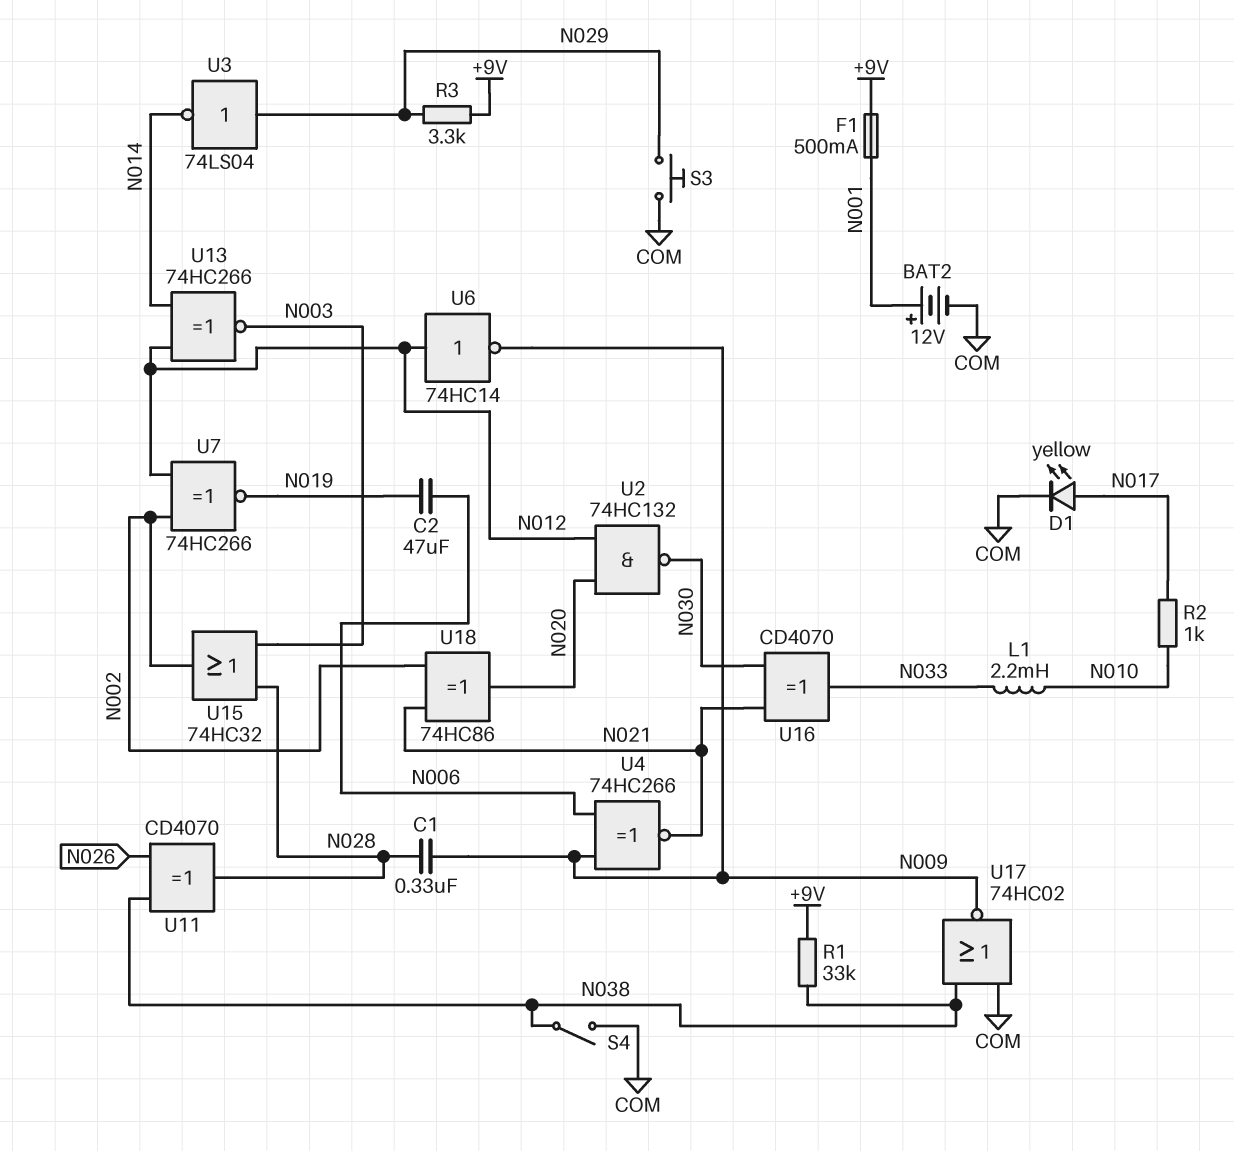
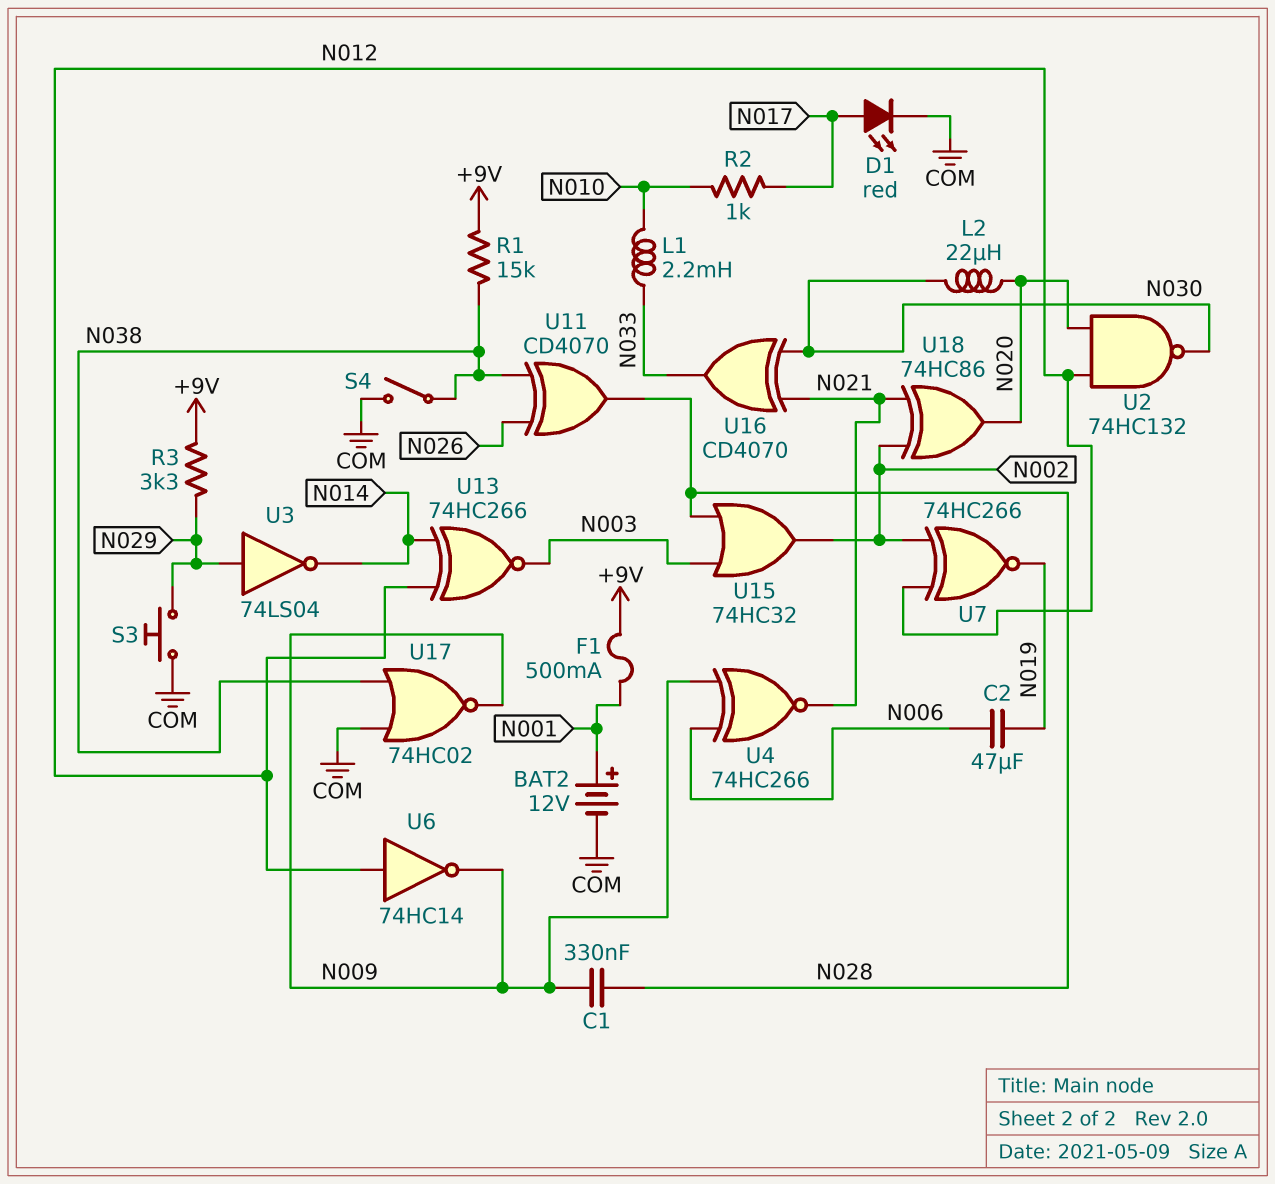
D1: LED yellow (A N017, K COM) -> LED red (A N017, K COM)
L2: none -> 22uH (N020, N030)
R1: 33k (+9V, N038) -> 15k (+9V, N038)

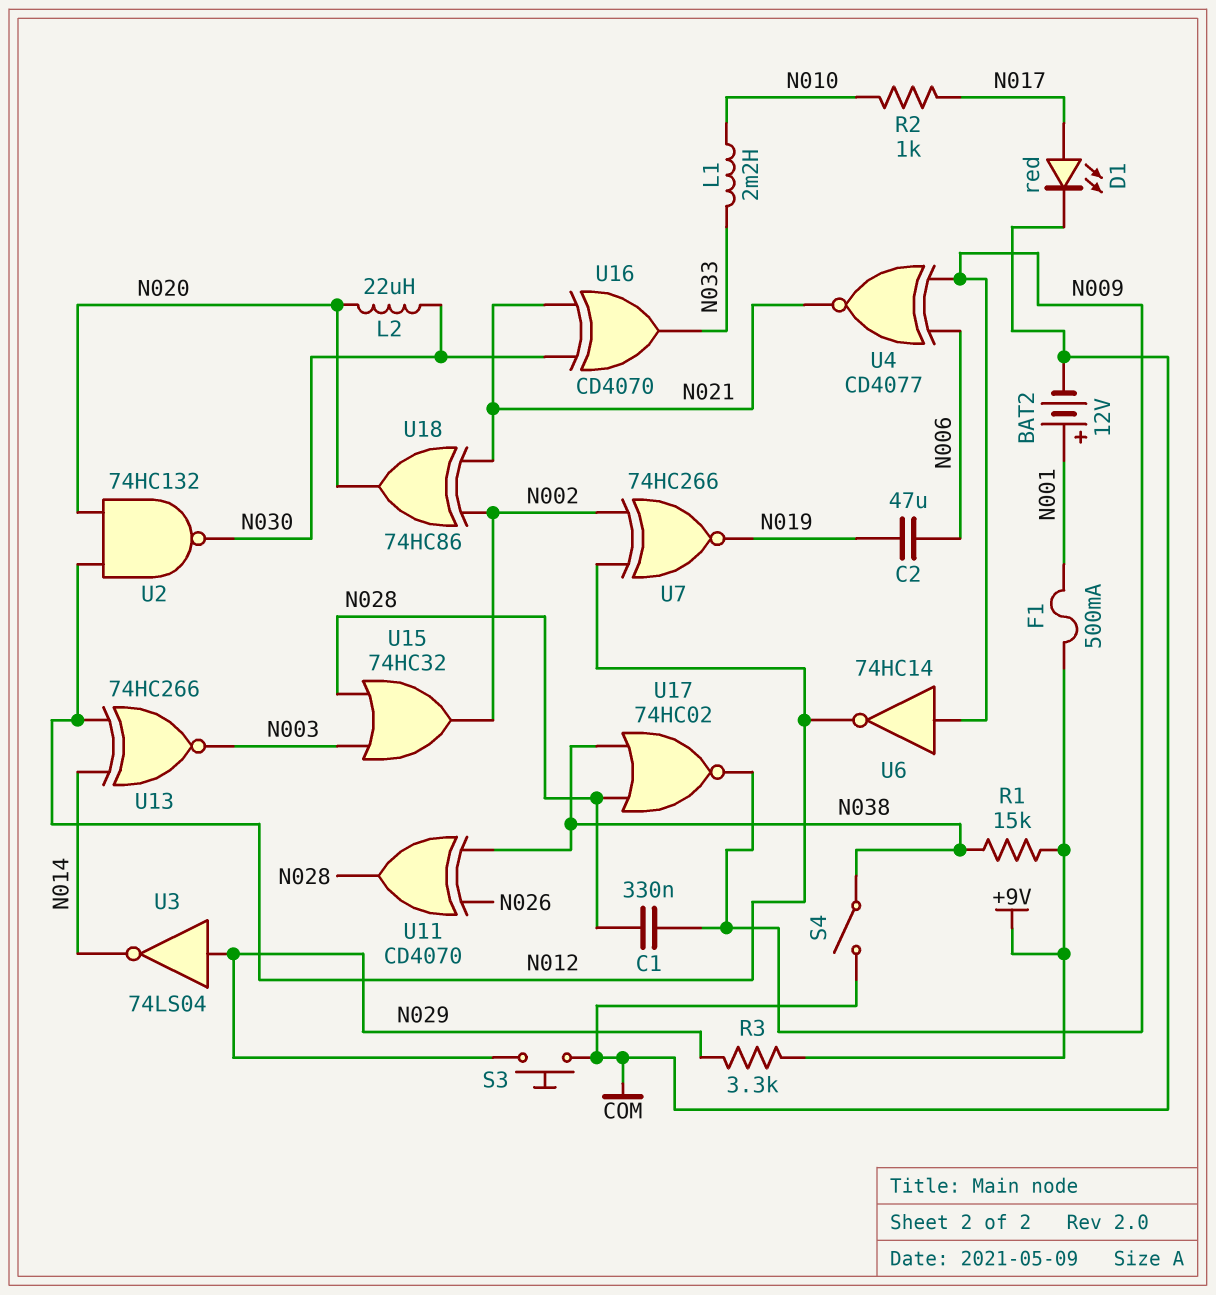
U4: XNOR 74HC266 (in N006, in N009, out N021) -> XNOR CD4077 (in N006, in N009, out N021)
U6: NOT 74HC14 (in N012, out N009) -> NOT 74HC14 (in N009, out N012)
U17: NOR 74HC02 (in COM, in N038, out N009) -> NOR 74HC02 (in N028, in N038, out N009)

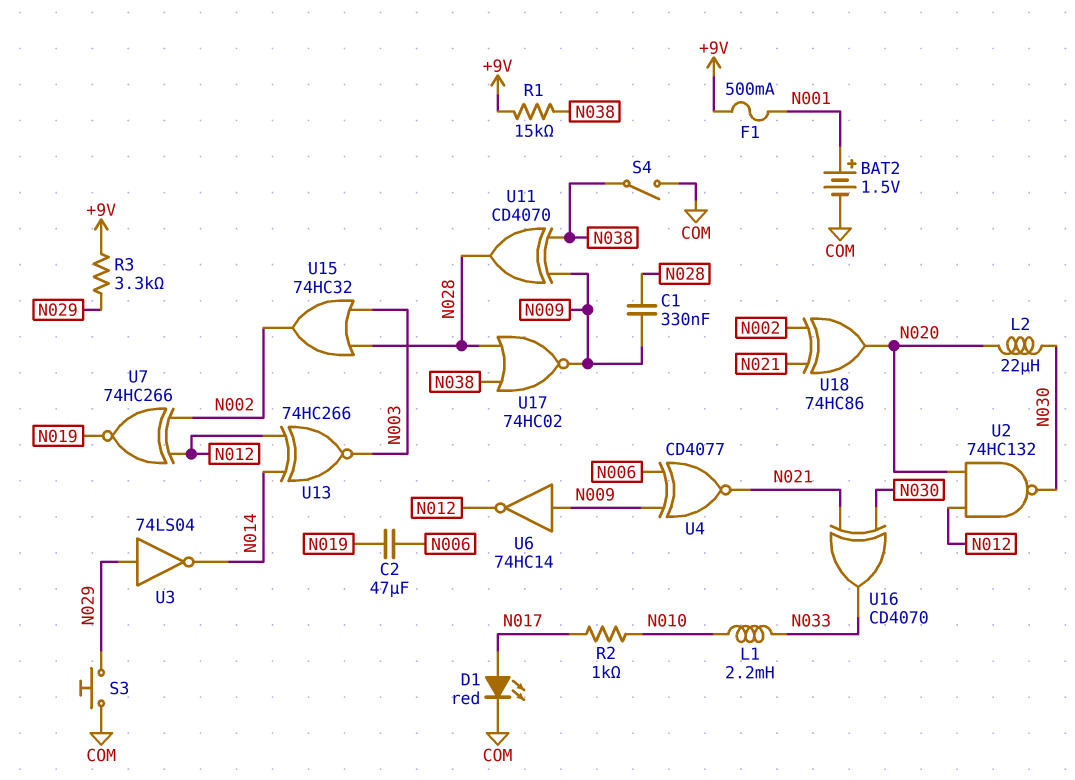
BAT2: 12V (plus N001, minus COM) -> 1.5V (plus N001, minus COM)
U11: XOR CD4070 (in N026, in N038, out N028) -> XOR CD4070 (in N009, in N038, out N028)

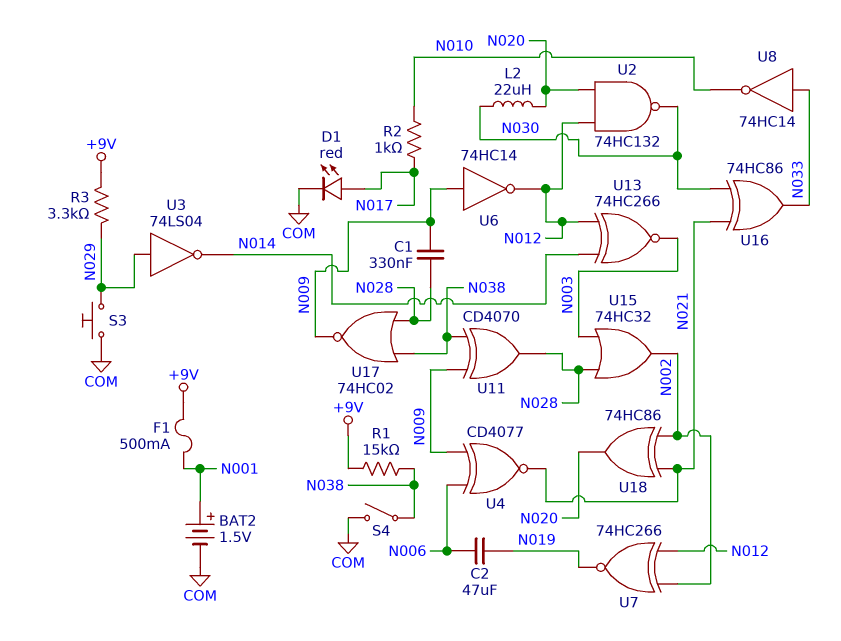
L1: 2.2mH (N010, N033) -> none
U8: none -> NOT 74HC14 (in N033, out N010)
U16: XOR CD4070 (in N021, in N030, out N033) -> XOR 74HC86 (in N021, in N030, out N033)

